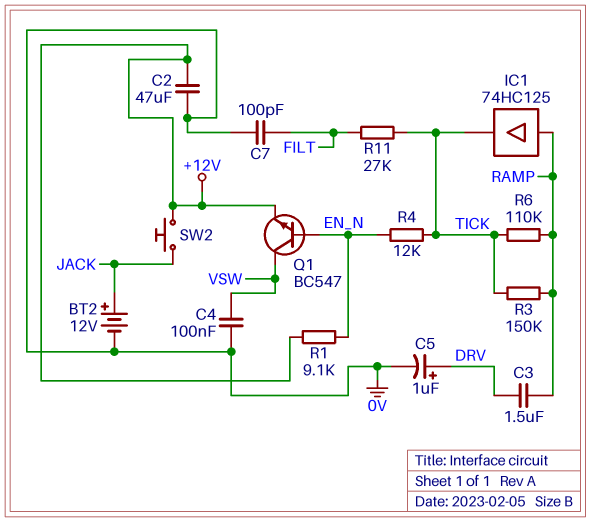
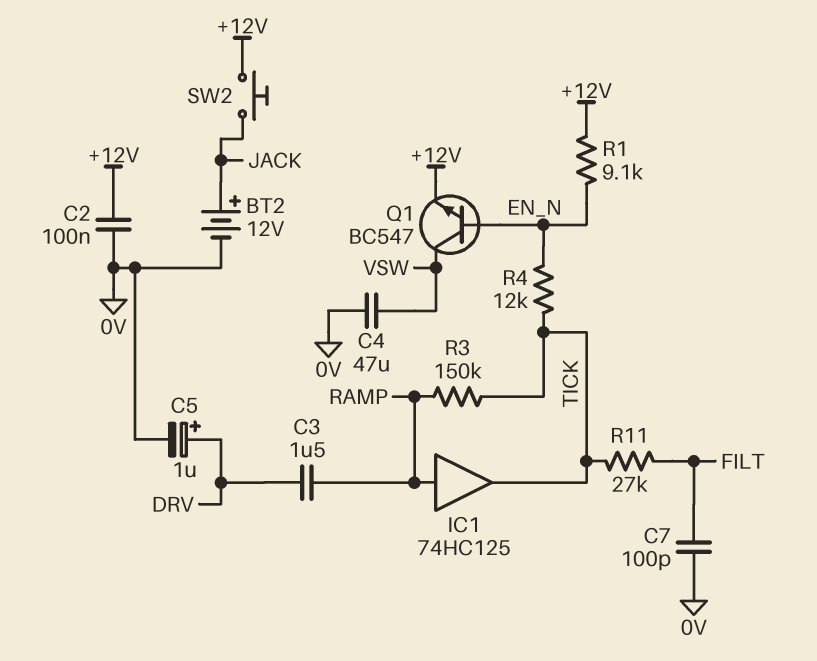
C2: 47uF (+12V, 0V) -> 100nF (+12V, 0V)
C4: 100nF (0V, VSW) -> 47uF (0V, VSW)
R6: 110k (RAMP, TICK) -> none

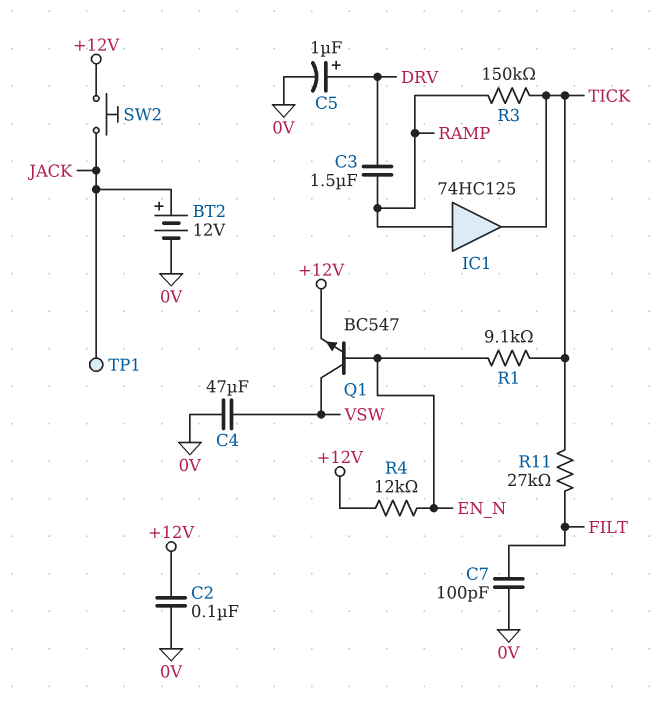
R1: 9.1k (+12V, EN_N) -> 9.1k (EN_N, TICK)
R4: 12k (EN_N, TICK) -> 12k (+12V, EN_N)
TP1: none -> test point (JACK)

